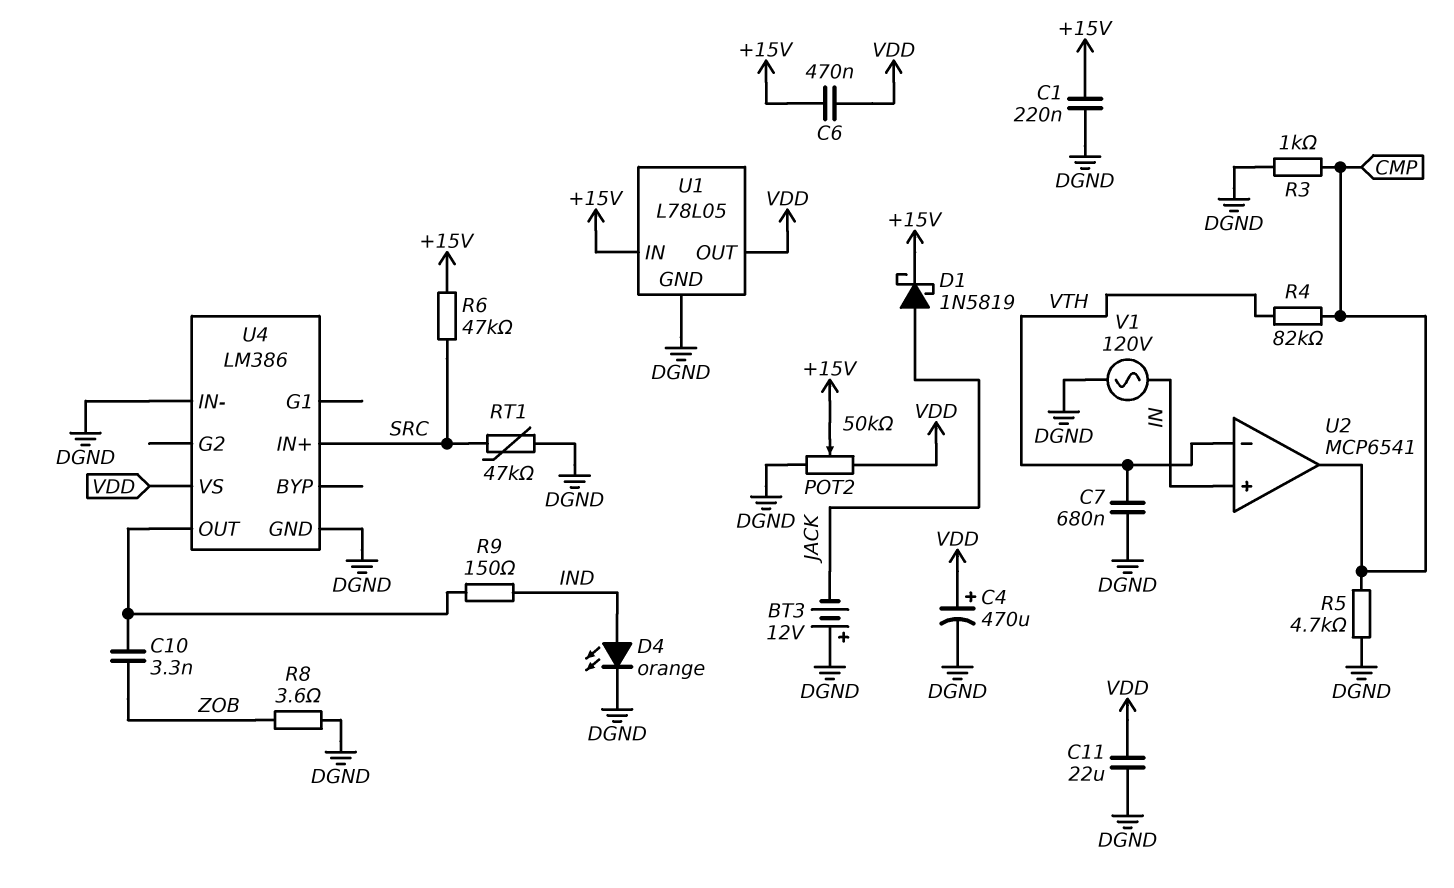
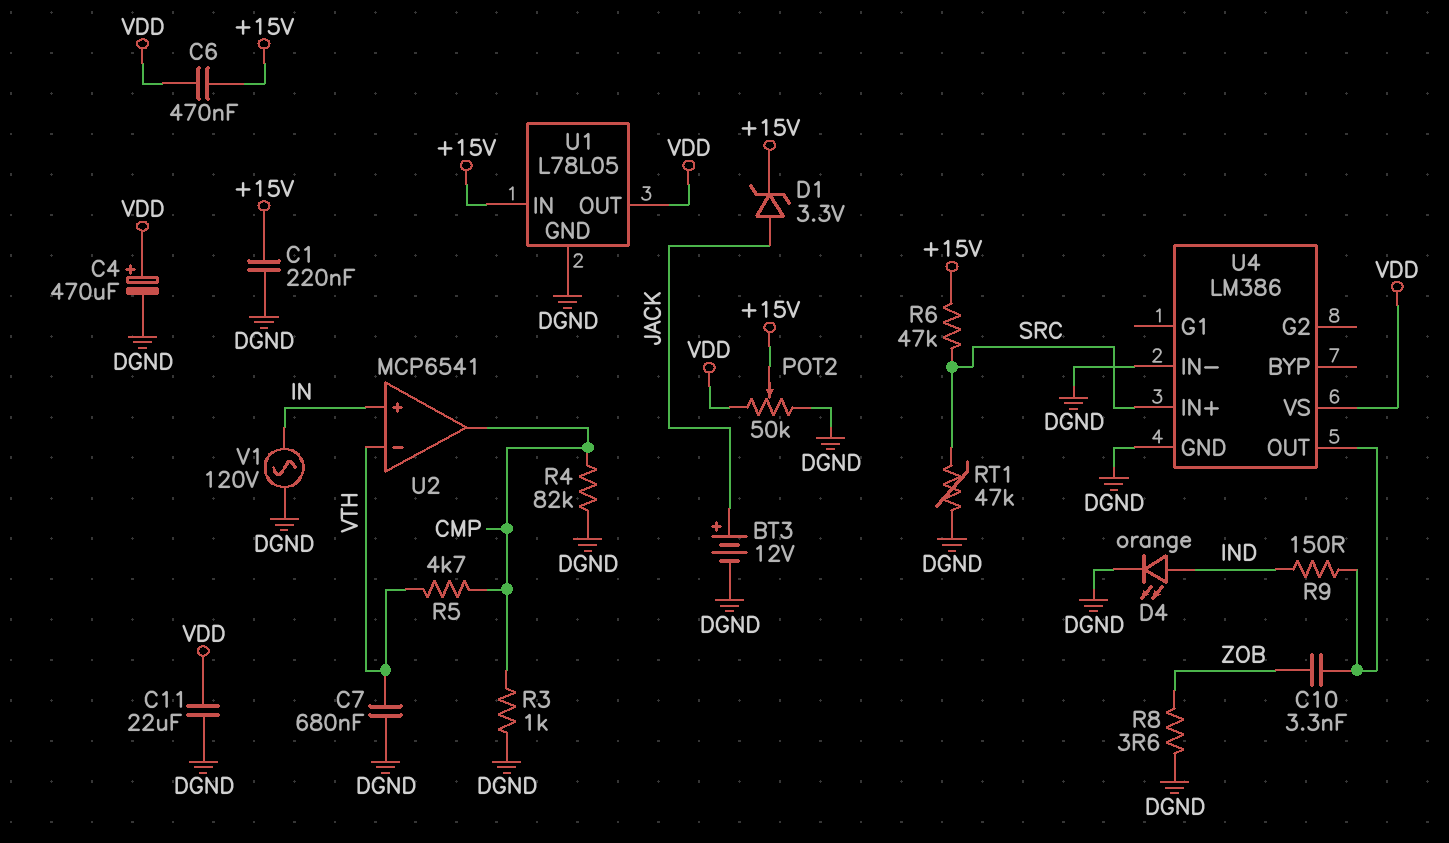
BT3: 12V (plus DGND, minus JACK) -> 12V (plus JACK, minus DGND)
D1: schottky 1N5819 (A JACK, K +15V) -> zener 3.3V (A JACK, K +15V)
R4: 82k (CMP, VTH) -> 82k (CMP, DGND)
R5: 4.7k (CMP, DGND) -> 4.7k (CMP, VTH)

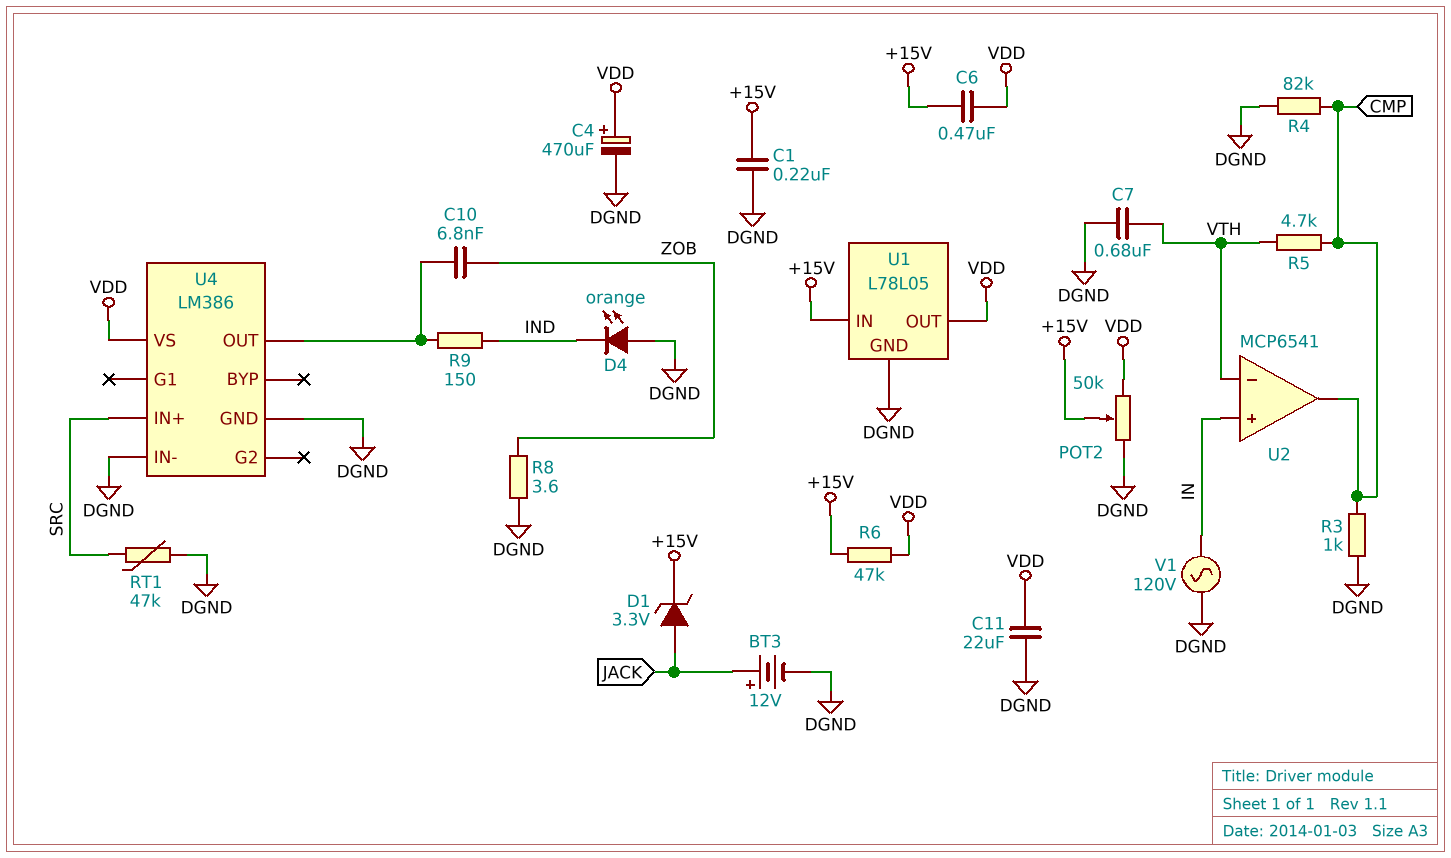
C10: 3.3nF (U4/OUT, ZOB) -> 6.8nF (U4/OUT, ZOB)
D4: LED orange (A IND, K DGND) -> LED orange (A DGND, K IND)
R6: 47k (+15V, SRC) -> 47k (+15V, VDD)

